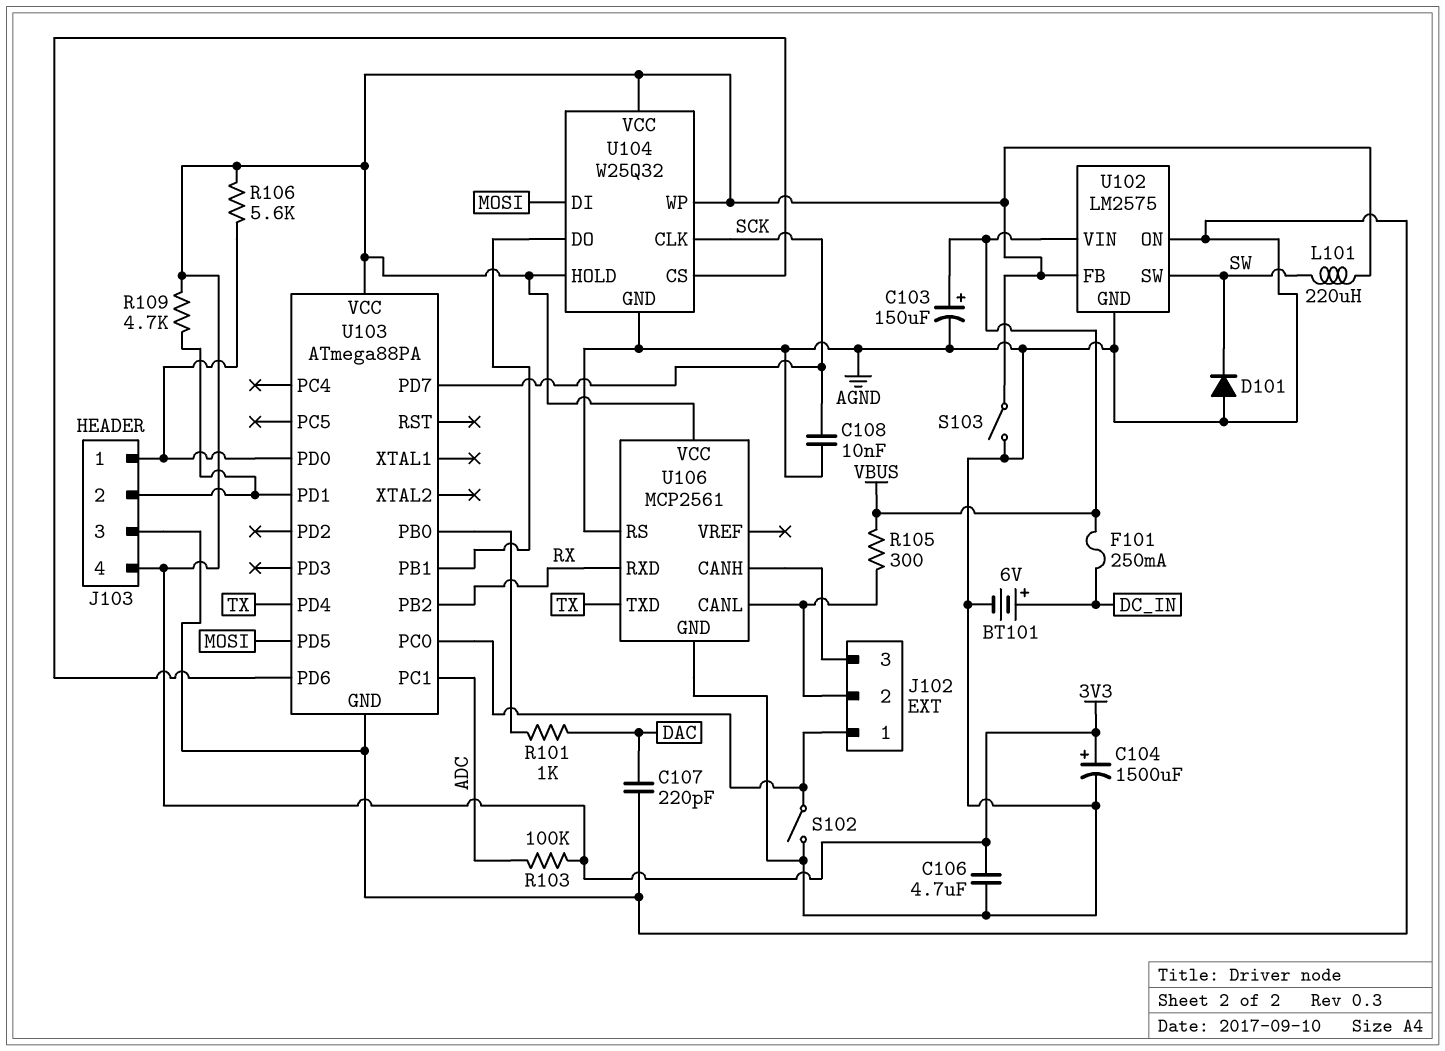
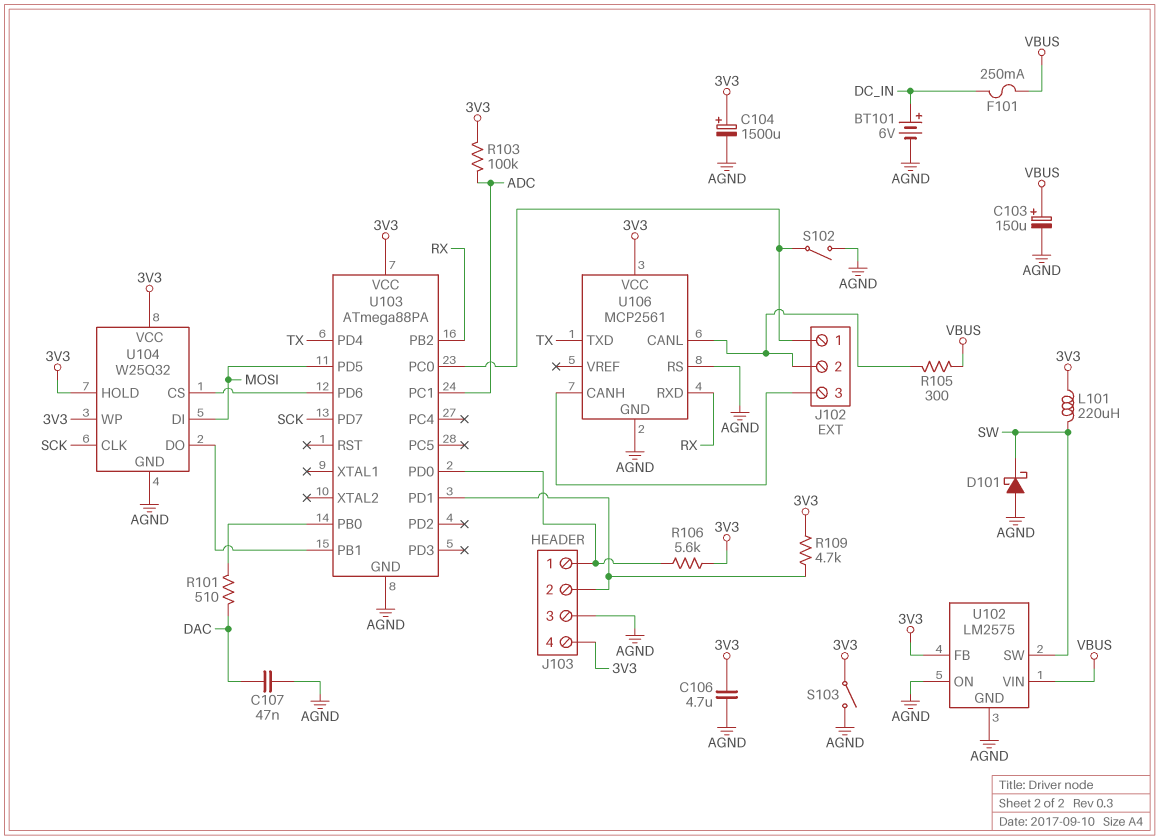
C107: 220pF (AGND, DAC) -> 47nF (AGND, DAC)
C108: 10nF (AGND, SCK) -> none
D101: diode (A AGND, K SW) -> schottky (A AGND, K SW)
R101: 1k (DAC, U103/PB0) -> 510 (DAC, U103/PB0)

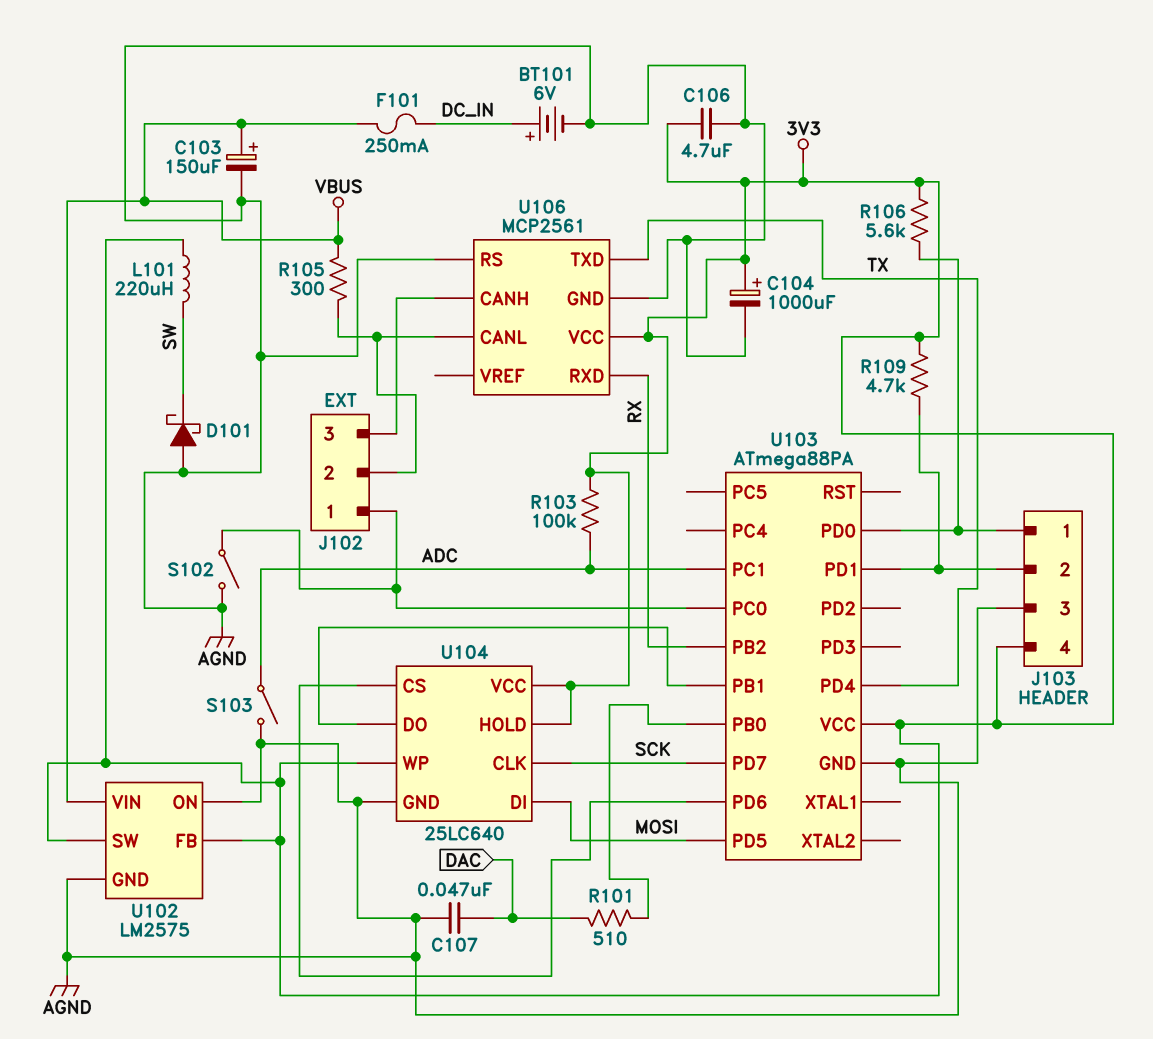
C104: 1500uF (plus 3V3, minus AGND) -> 1000uF (plus 3V3, minus AGND)
S103: switch (3V3, AGND) -> switch (ADC, AGND)
U102 pin SW: SW -> 3V3
U104: W25Q32 -> 25LC640

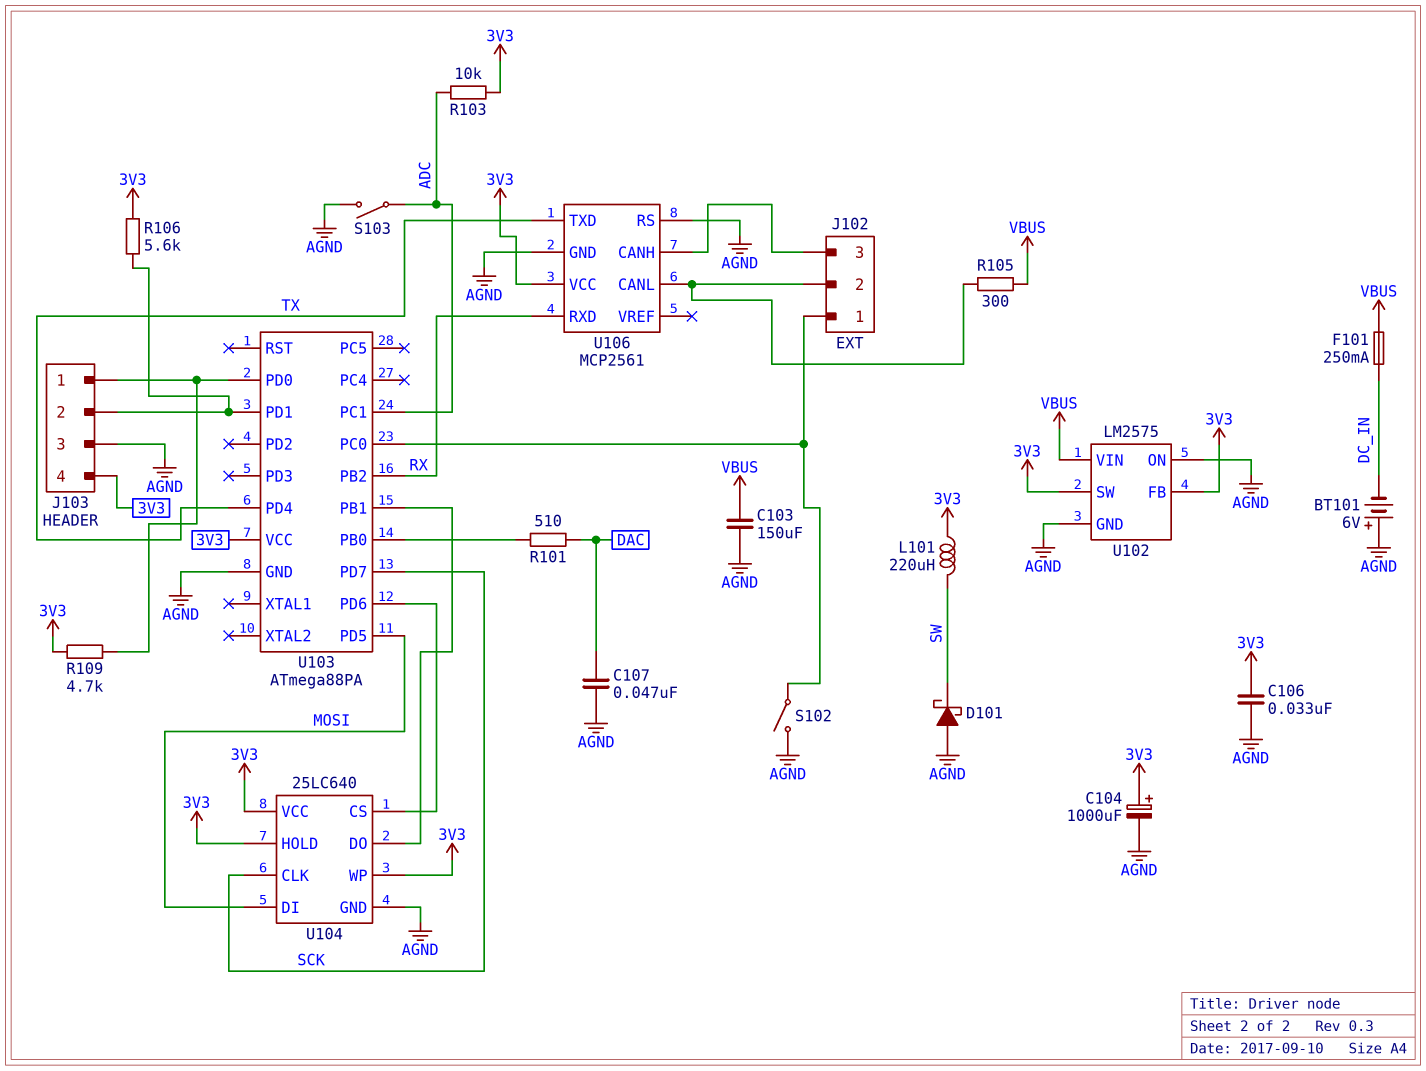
BT101: 6V (plus DC_IN, minus AGND) -> 6V (plus AGND, minus DC_IN)
C103: 150uF (plus VBUS, minus AGND) -> 150uF (AGND, VBUS)
C106: 4.7uF (3V3, AGND) -> 33nF (3V3, AGND)
R103: 100k (3V3, ADC) -> 10k (3V3, ADC)
R106: 5.6k (3V3, J103/1) -> 5.6k (3V3, J103/2)
R109: 4.7k (3V3, J103/2) -> 4.7k (3V3, J103/1)

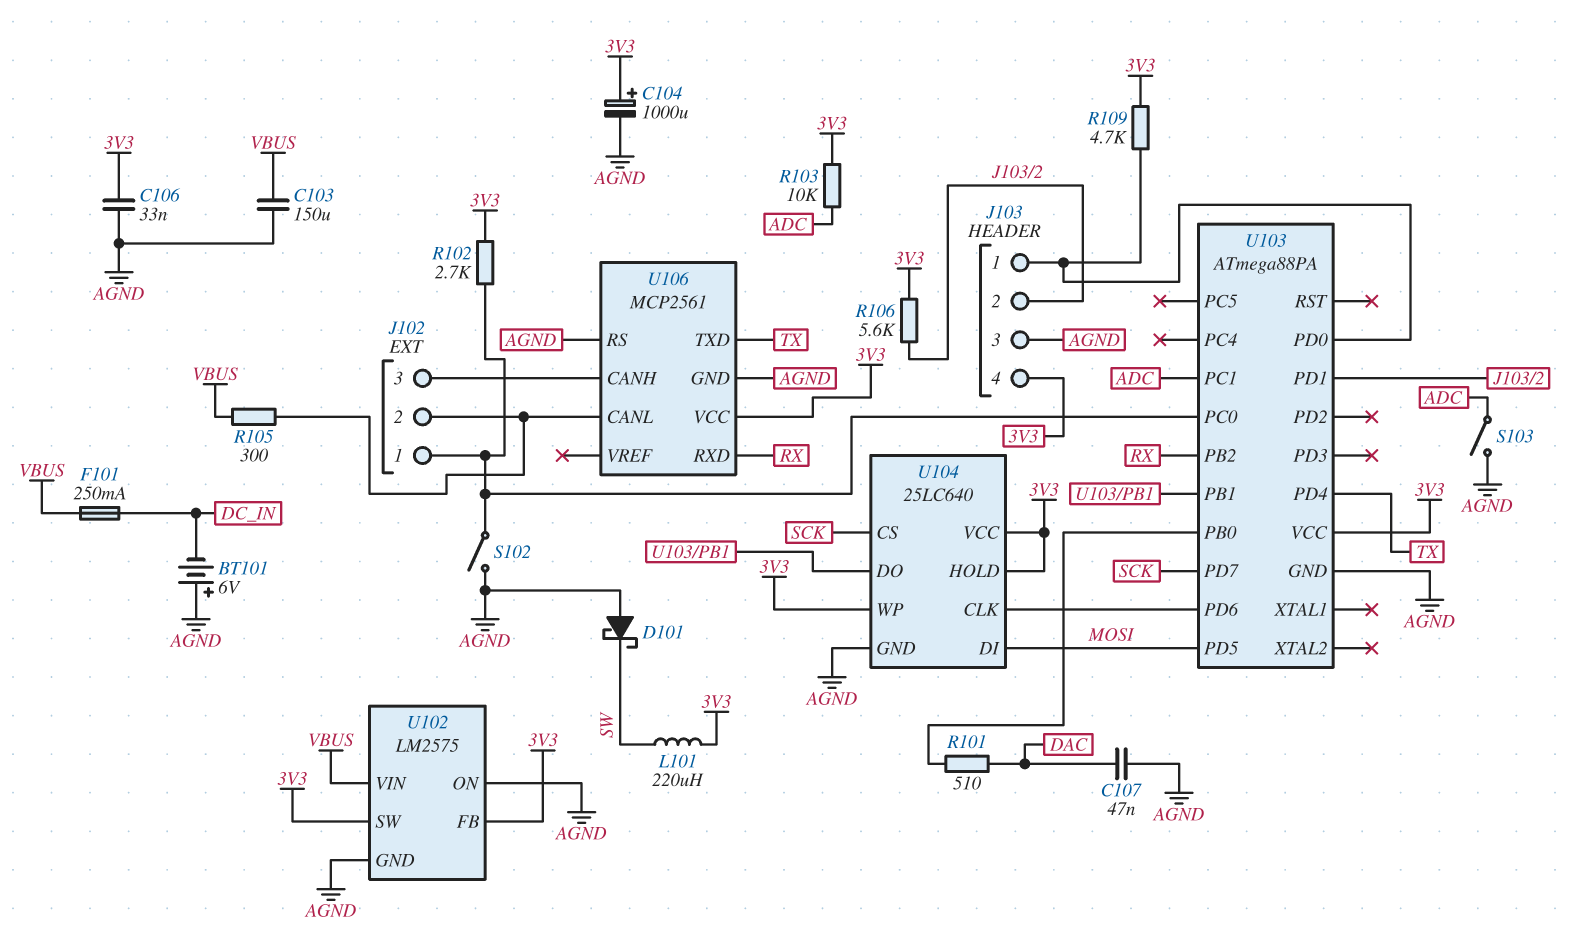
R102: none -> 2.7k (3V3, J102/1)
U104 pin CLK: SCK -> U103/PD6
U104 pin CS: U103/PD6 -> SCK

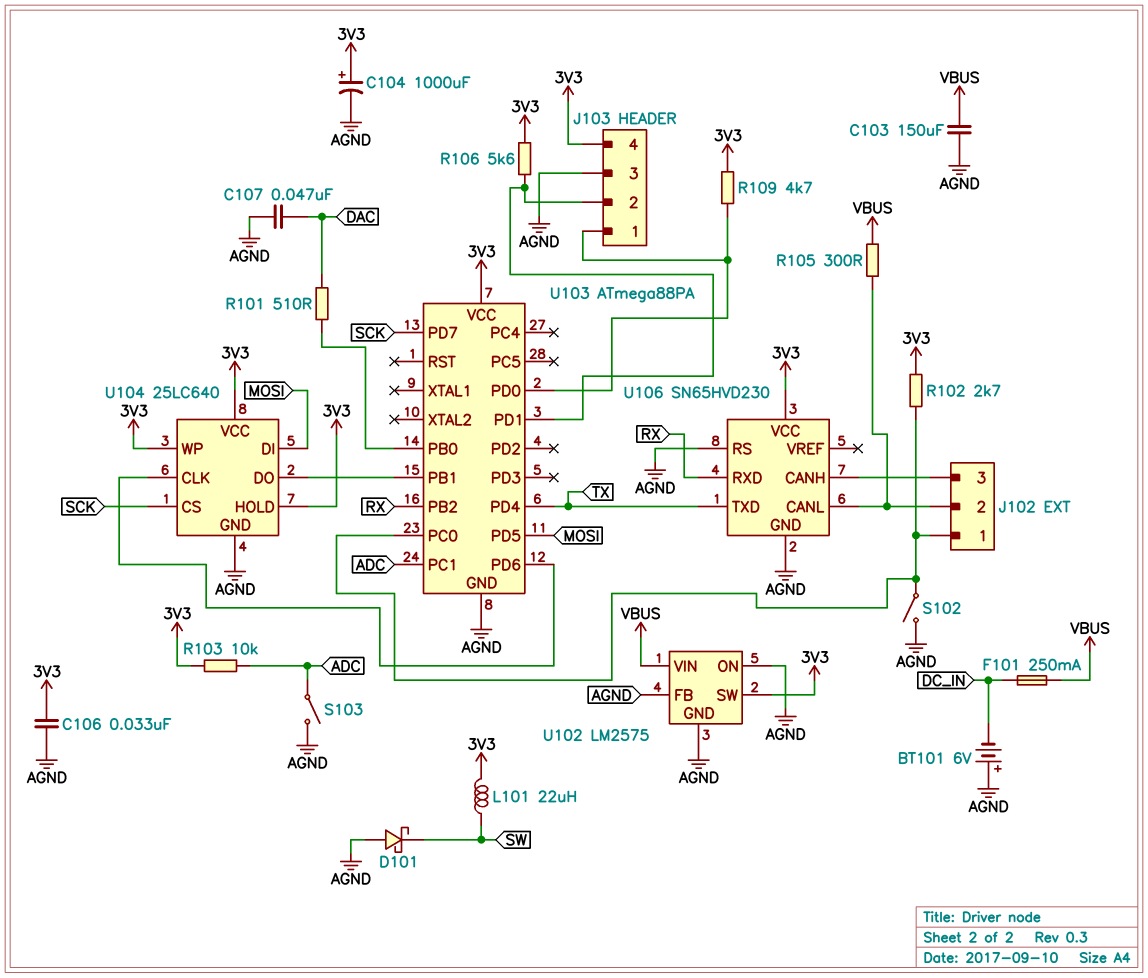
L101: 220uH (3V3, SW) -> 22uH (3V3, SW)
U102 pin FB: 3V3 -> AGND
U106: MCP2561 -> SN65HVD230

